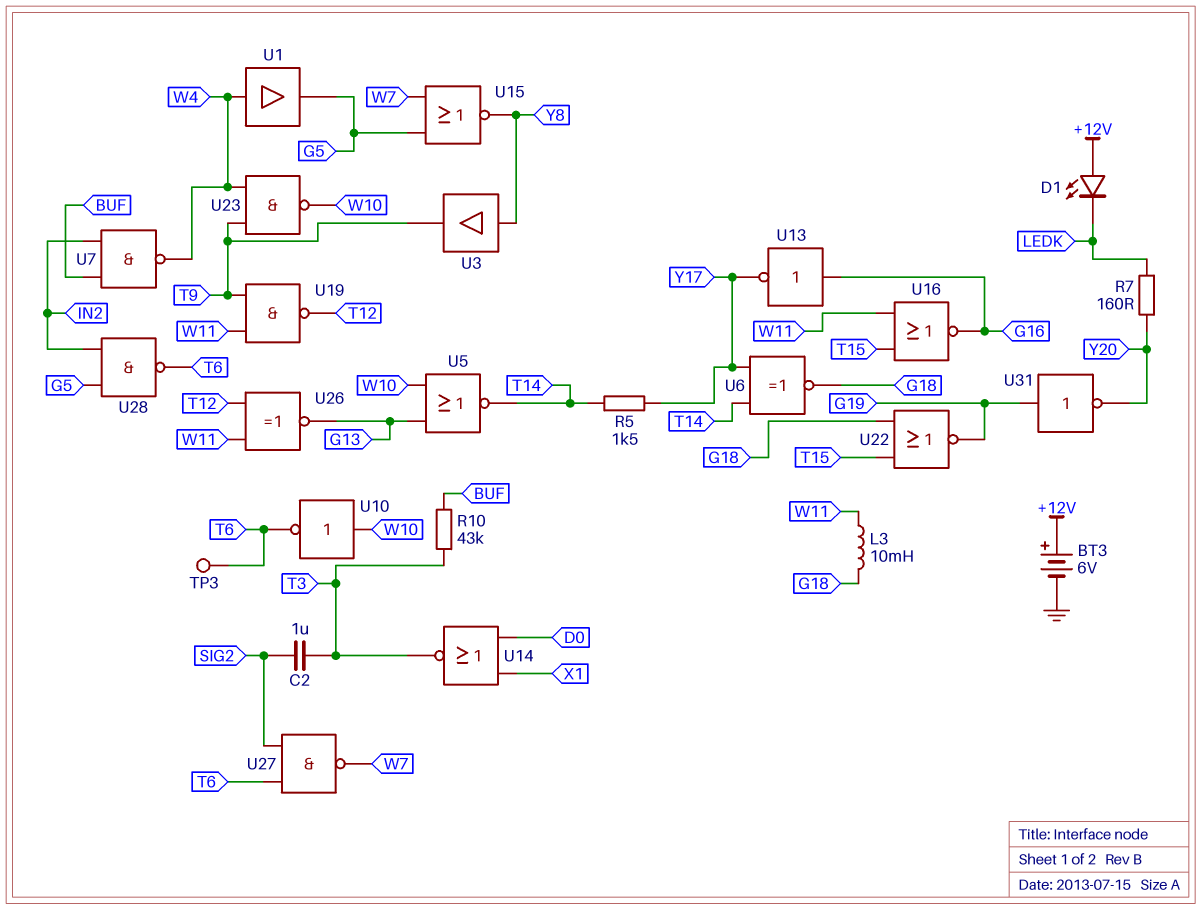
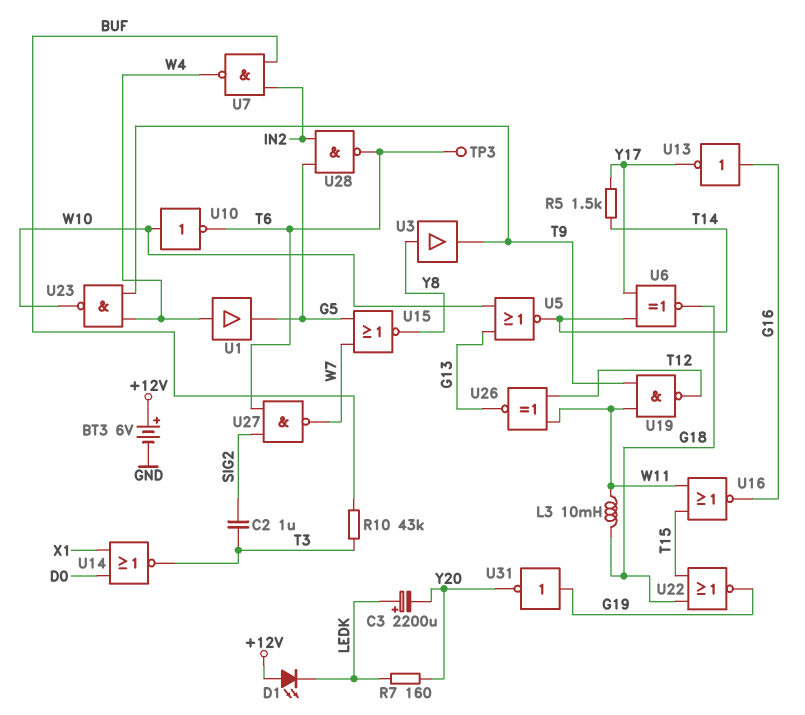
C3: none -> 2200uF (plus LEDK, minus Y20)

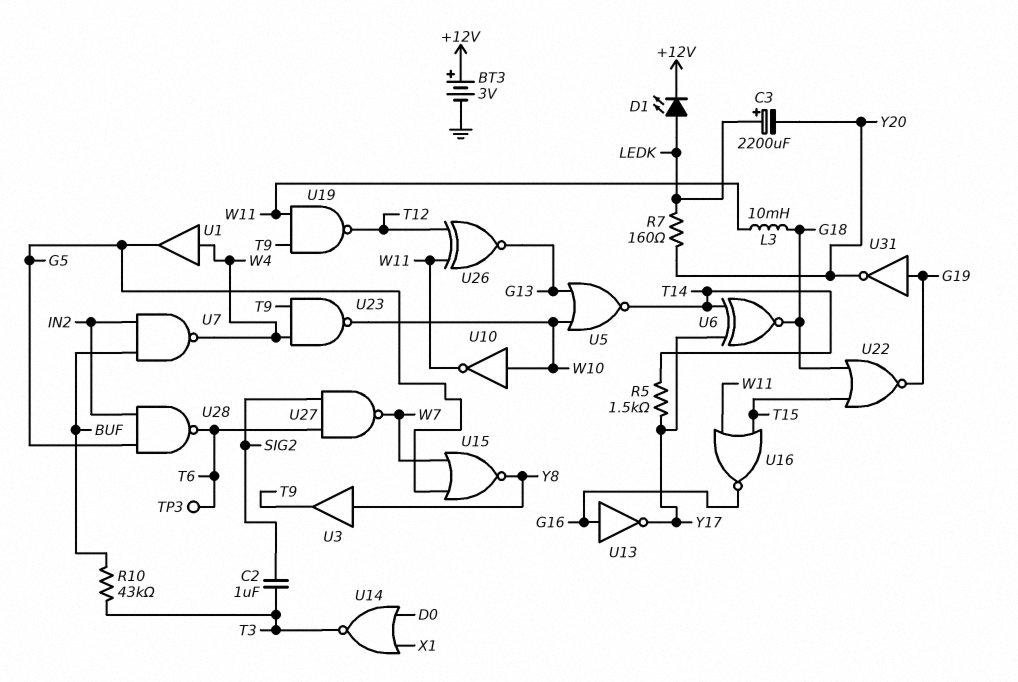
BT3: 6V (plus +12V, minus GND) -> 3V (plus +12V, minus GND)
D1: LED (A +12V, K LEDK) -> LED (A LEDK, K +12V)
U10: NOT (in W10, out T6) -> NOT (in W10, out W11)

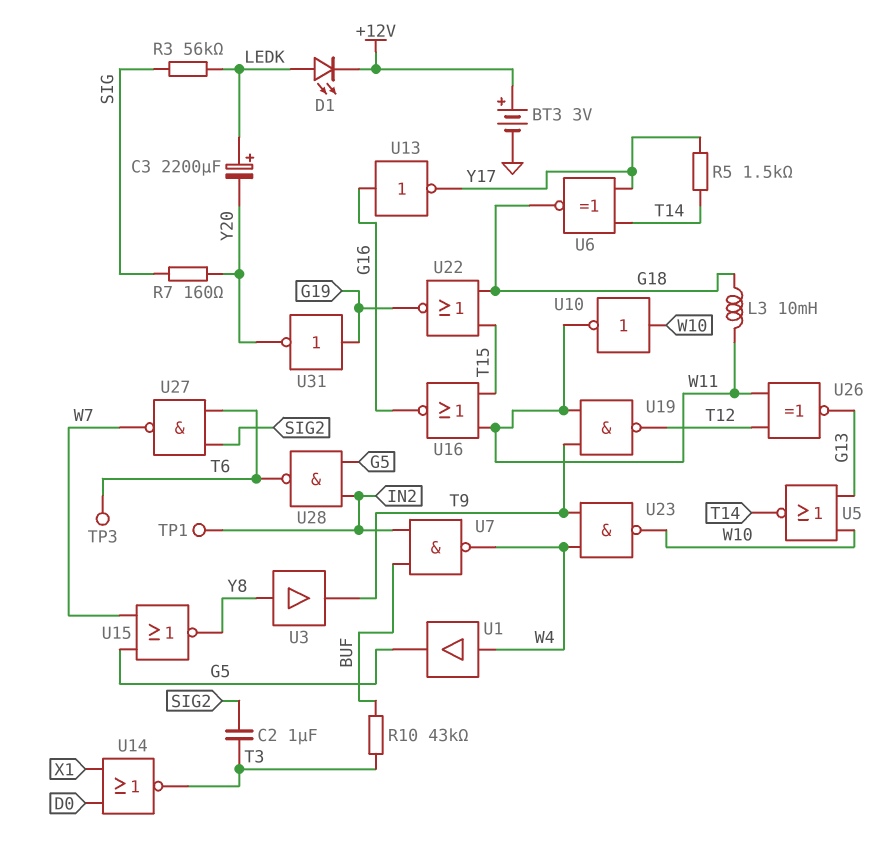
R3: none -> 56k (LEDK, SIG)
R7: 160 (LEDK, Y20) -> 160 (SIG, Y20)
TP1: none -> test point (IN2)

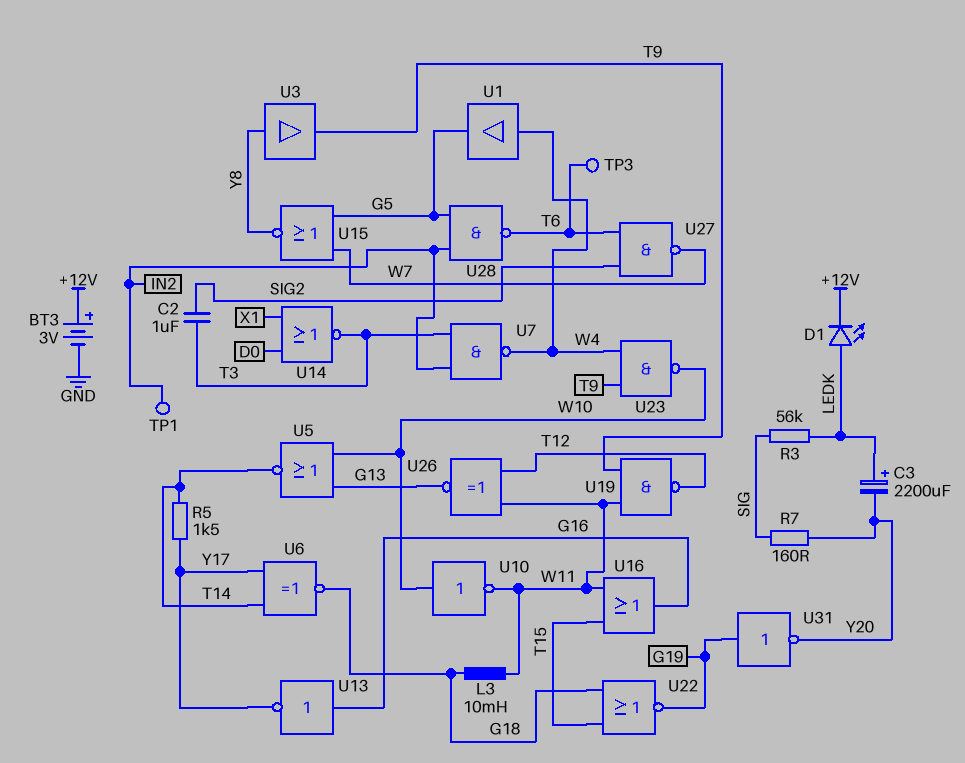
R10: 43k (BUF, T3) -> none
U7: NAND (in BUF, in IN2, out W4) -> NAND (in IN2, in T3, out W4)
U16: NOR (in T15, in W11, out G16) -> OR (in T15, in W11, out G16)

